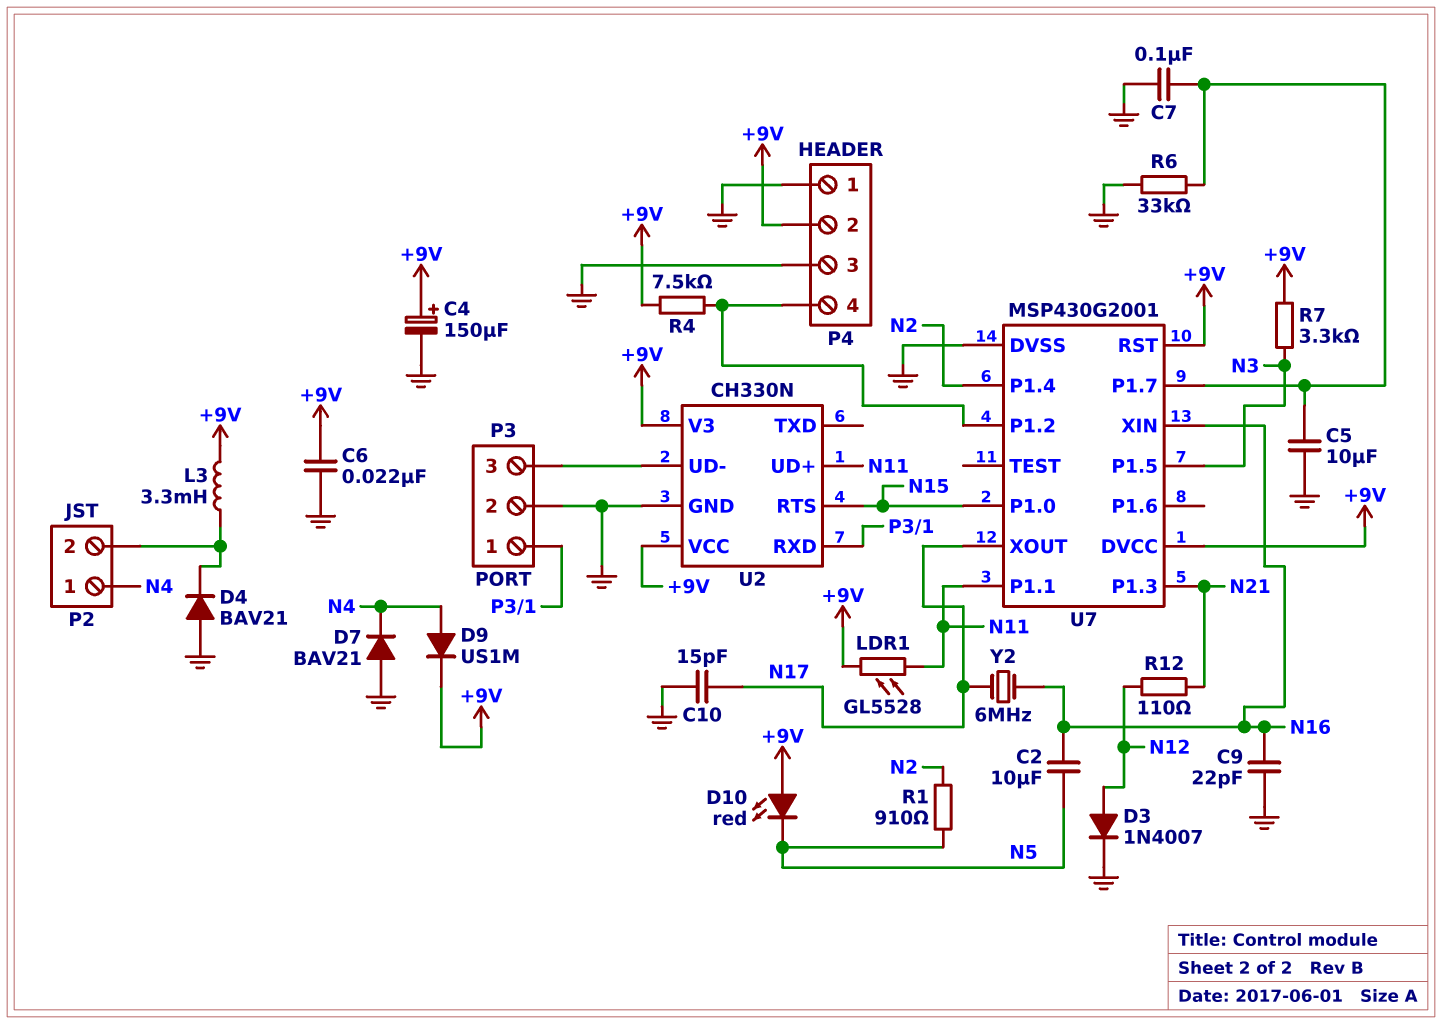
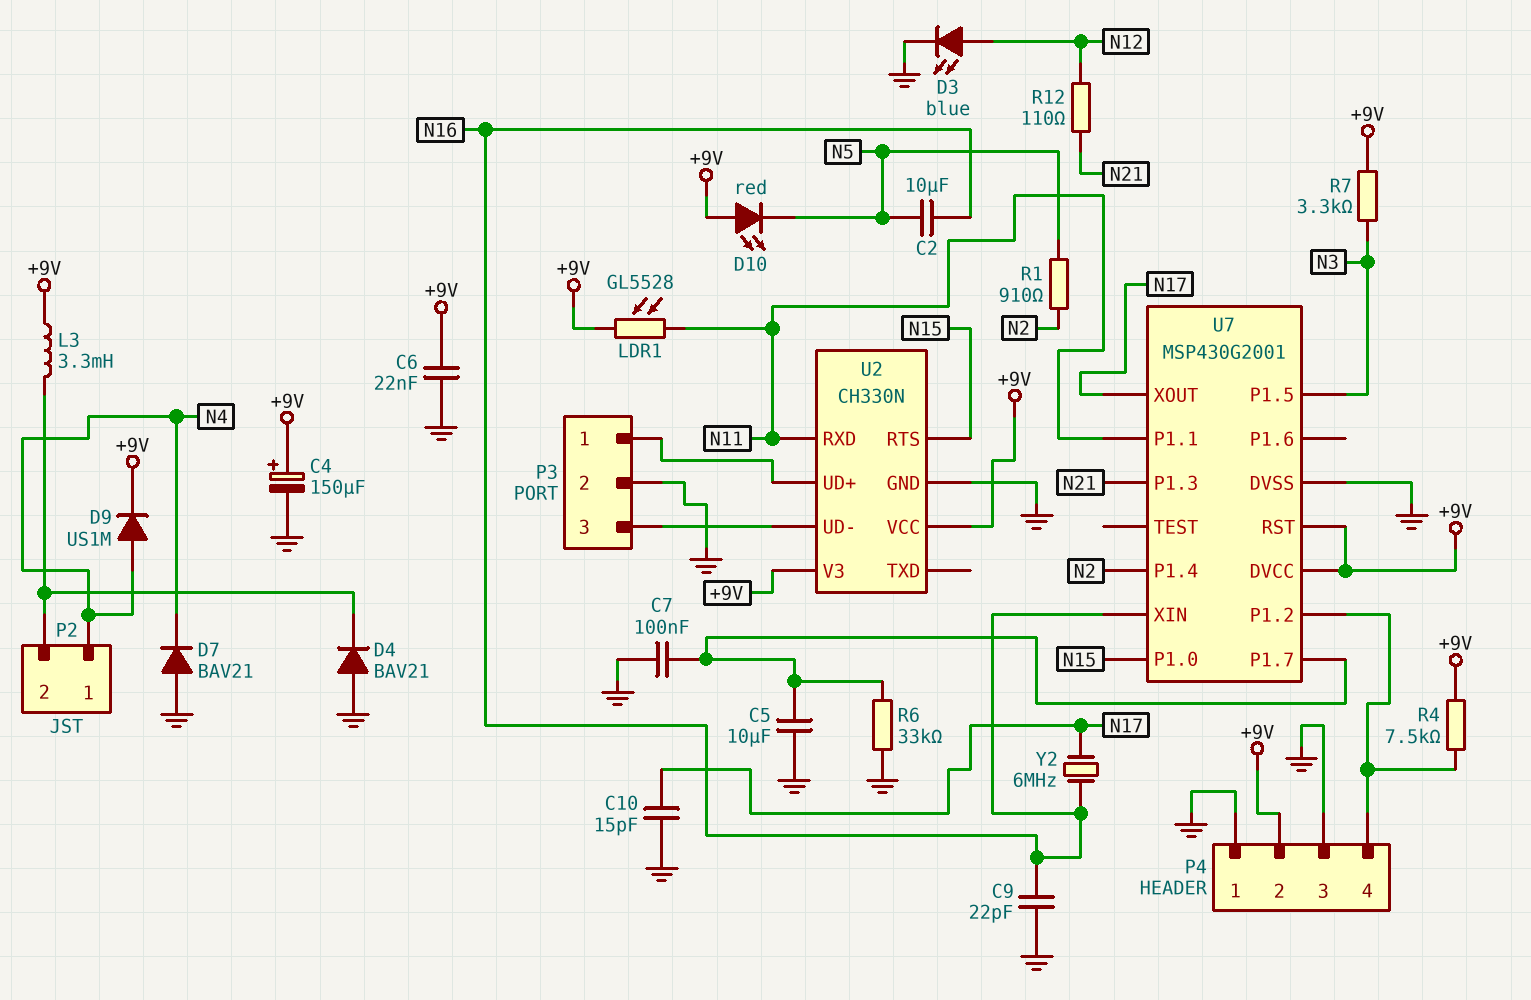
D3: diode 1N4007 (A N12, K GND) -> LED blue (A N12, K GND)
U2 pin RXD: P3/1 -> N11
U2 pin UD+: N11 -> P3/1

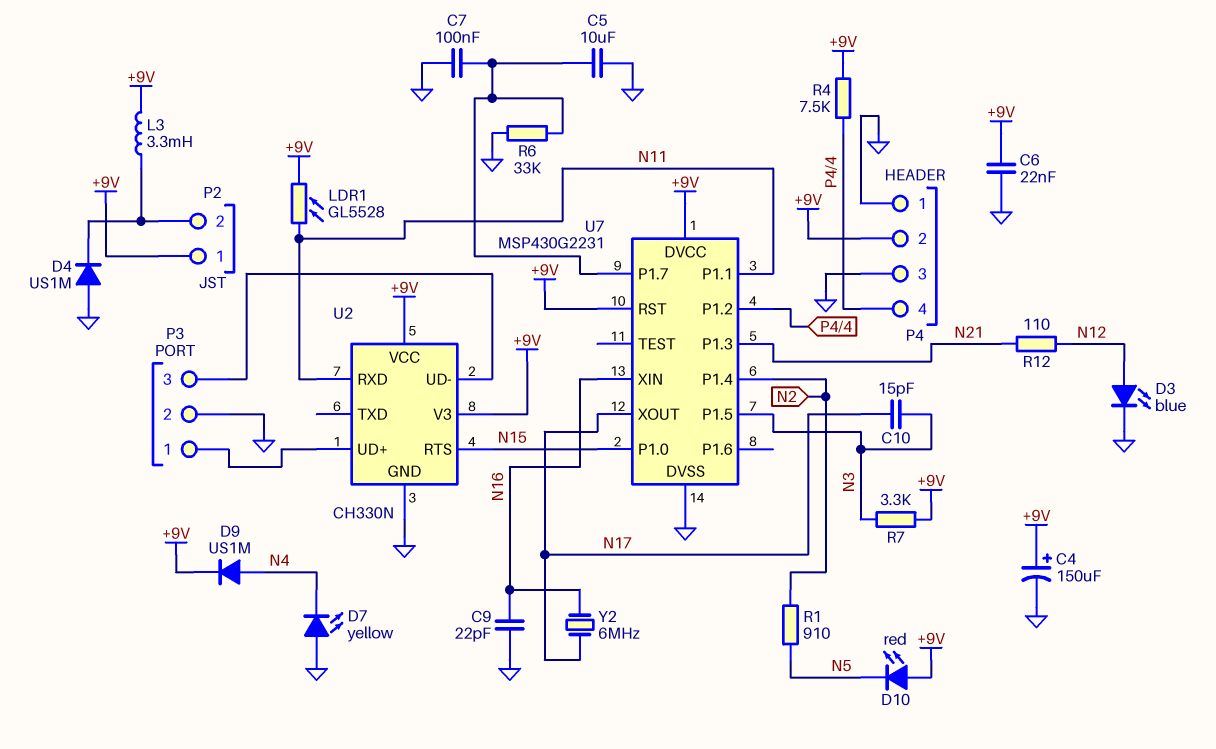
C2: 10uF (N5, N16) -> none
C10: 15pF (GND, N17) -> 15pF (N3, N17)
D4: diode BAV21 (A GND, K P2/2) -> diode US1M (A GND, K P2/2)
D7: diode BAV21 (A GND, K N4) -> LED yellow (A GND, K N4)
P2 pin 1: N4 -> +9V
U7: MSP430G2001 -> MSP430G2231

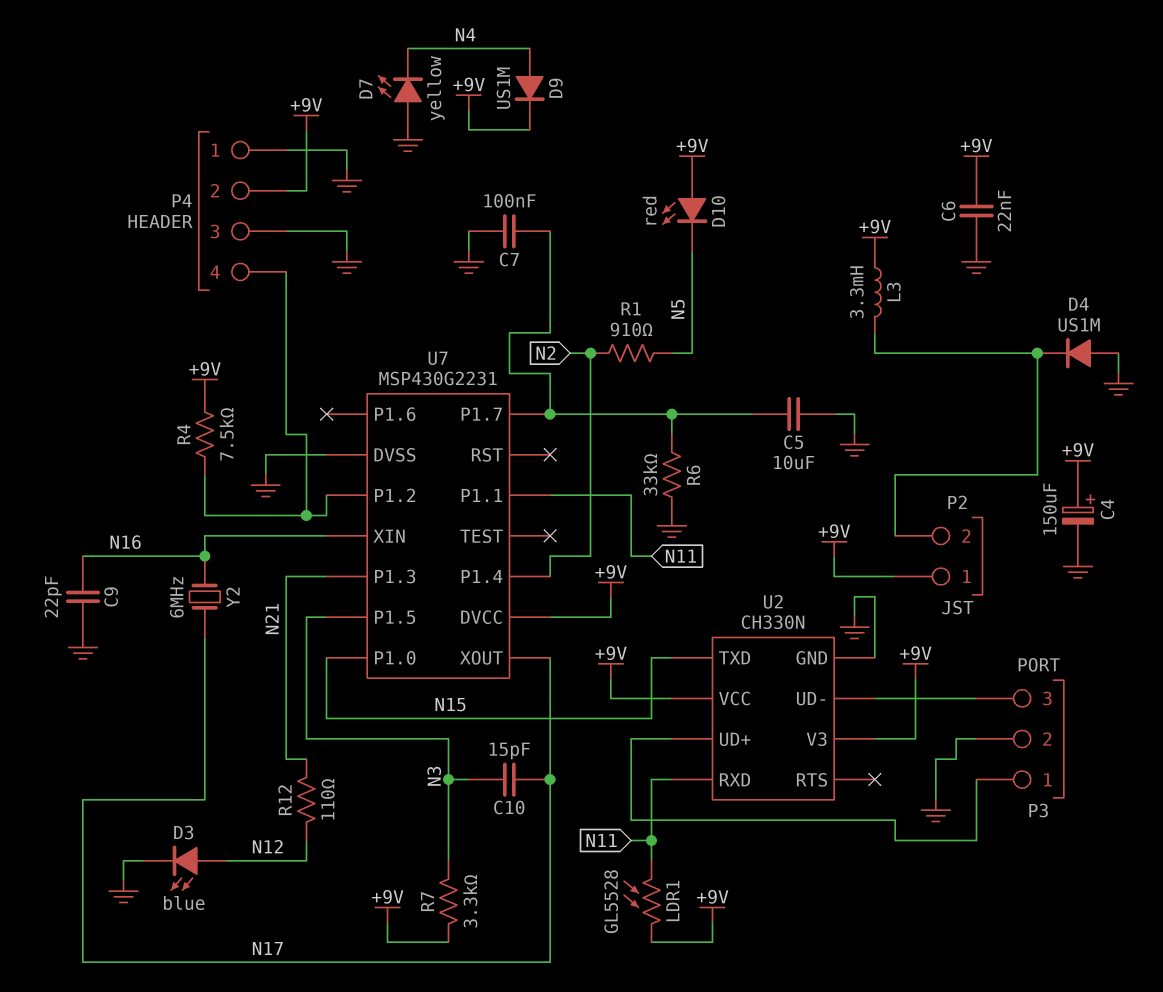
U2 pin RTS: N15 -> none
U2 pin TXD: none -> N15
U7 pin RST: +9V -> none

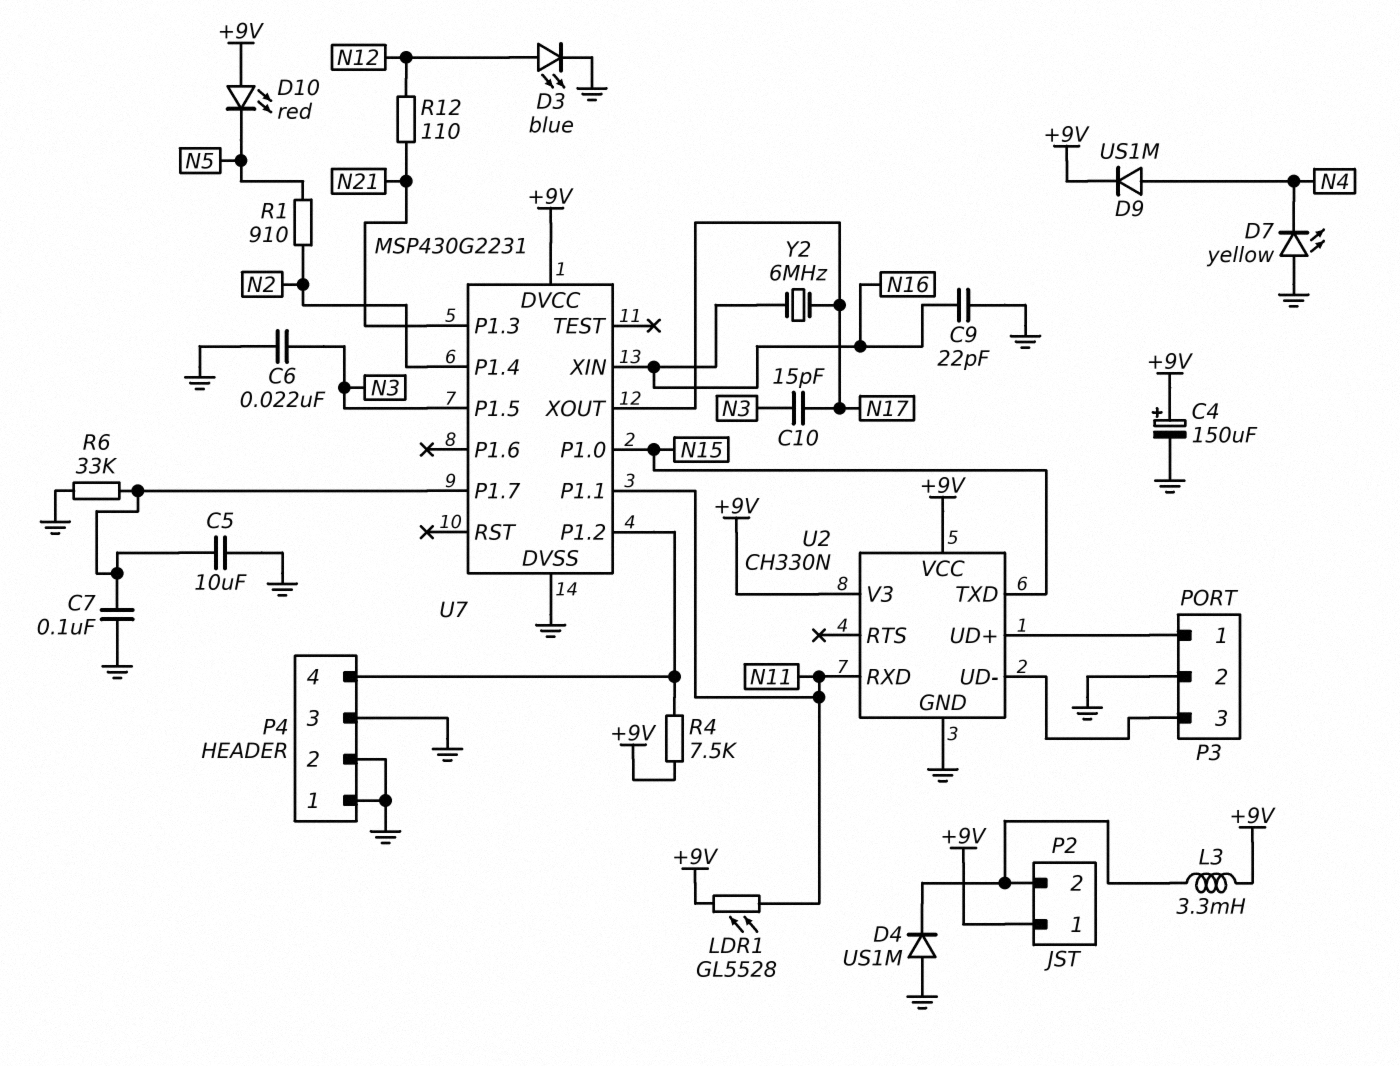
C6: 22nF (+9V, GND) -> 22nF (GND, N3)
P4 pin 2: +9V -> GND
R7: 3.3k (+9V, N3) -> none

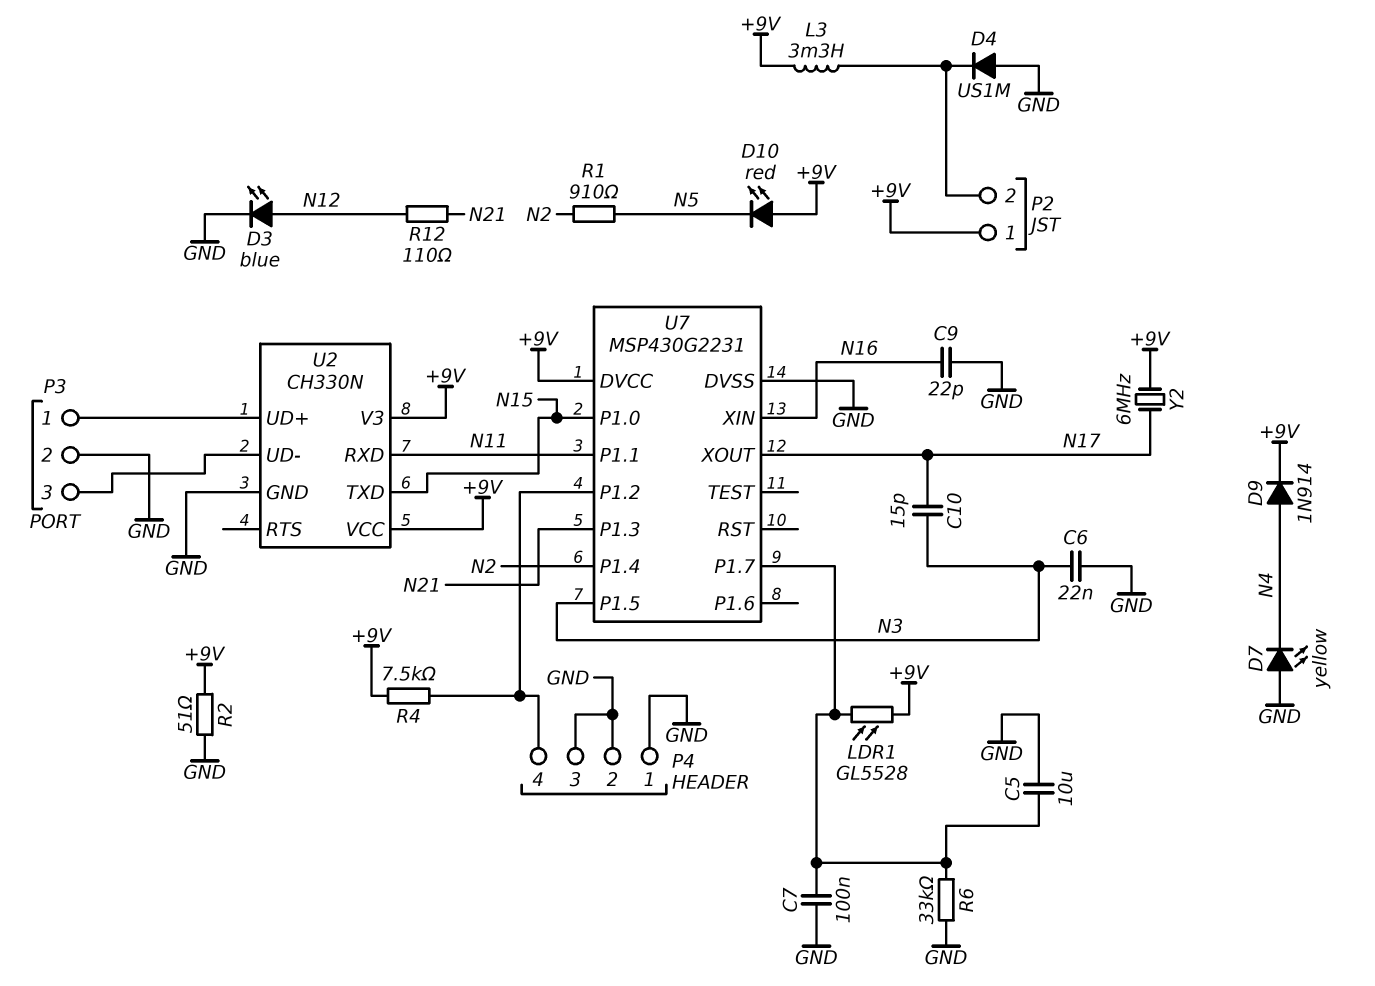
C4: 150uF (plus +9V, minus GND) -> none
D9: diode US1M (A N4, K +9V) -> diode 1N914 (A N4, K +9V)
LDR1: GL5528 (+9V, N11) -> GL5528 (+9V, U7/P1.7)
R2: none -> 51 (+9V, GND)
Y2: 6MHz (N16, N17) -> 6MHz (+9V, N17)

